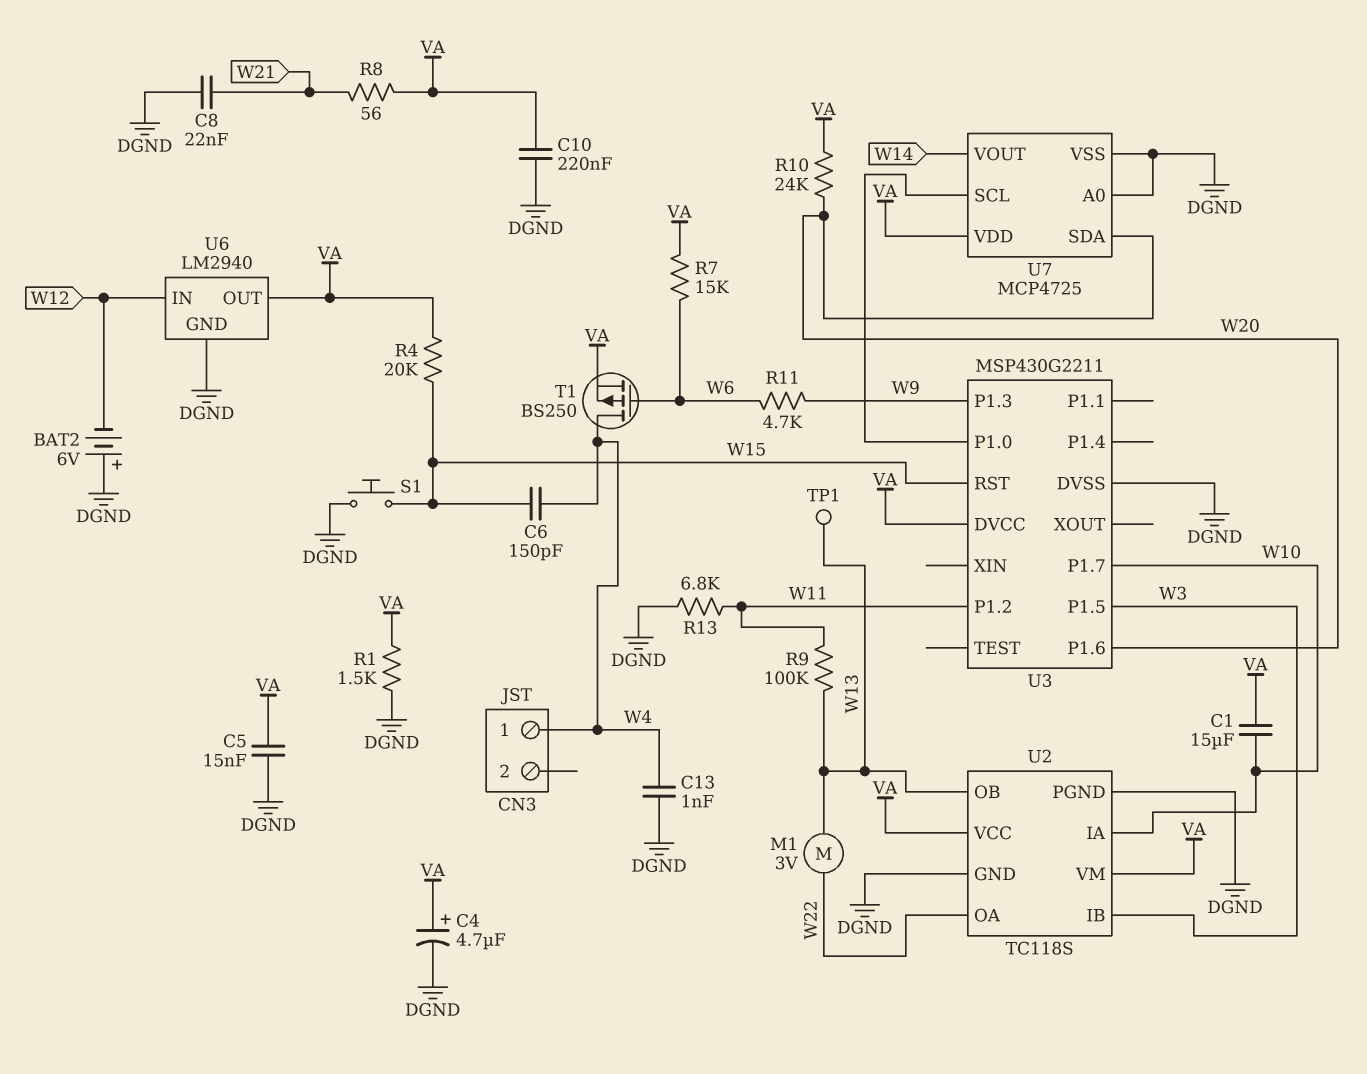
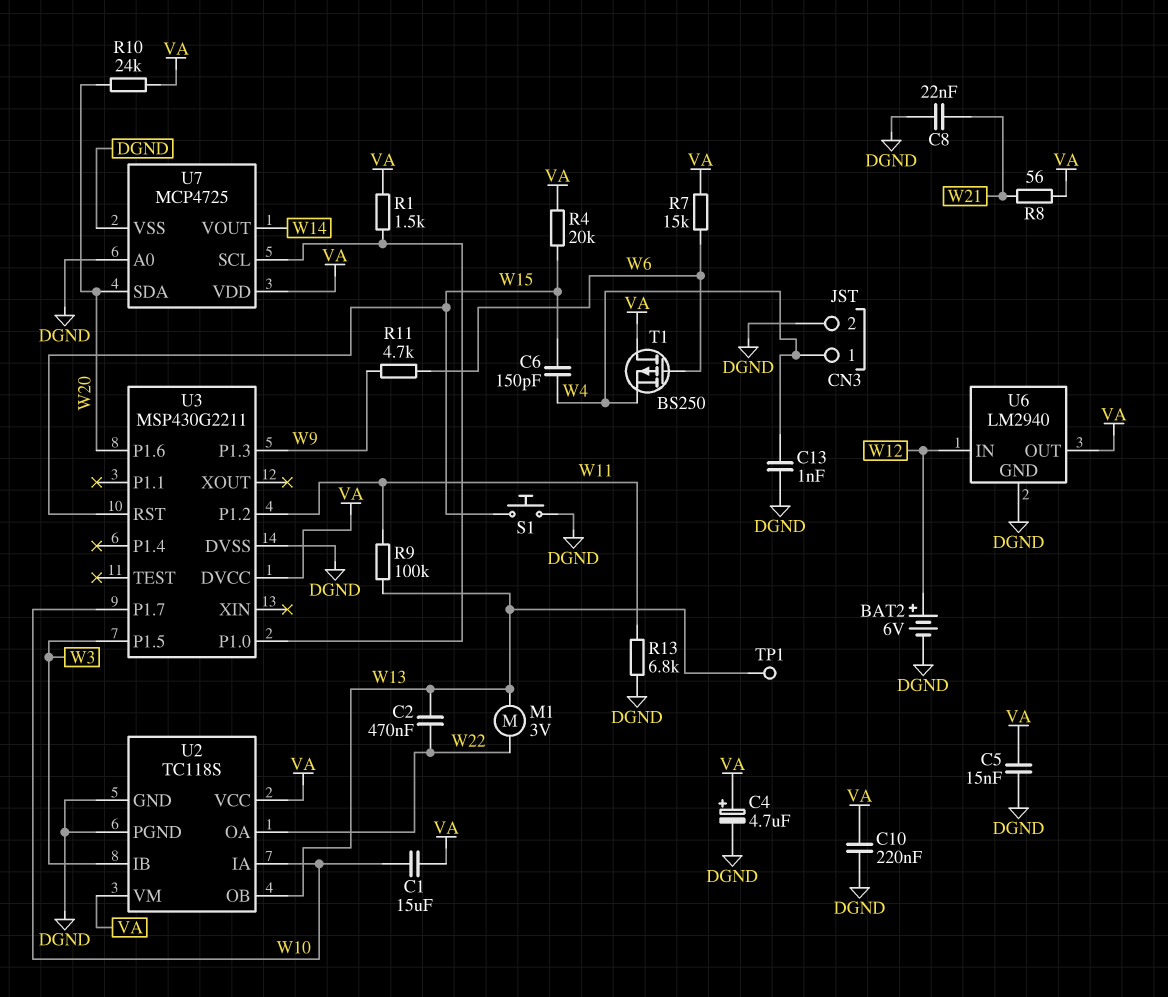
BAT2: 6V (plus DGND, minus W12) -> 6V (plus W12, minus DGND)
C2: none -> 470nF (W13, W22)
CN3 pin 2: none -> DGND
R1: 1.5k (DGND, VA) -> 1.5k (U3/P1.0, VA)
T1: PMOS BS250 (G W6, D W4, S VA) -> PMOS BS250 (G W6, D VA, S W4)

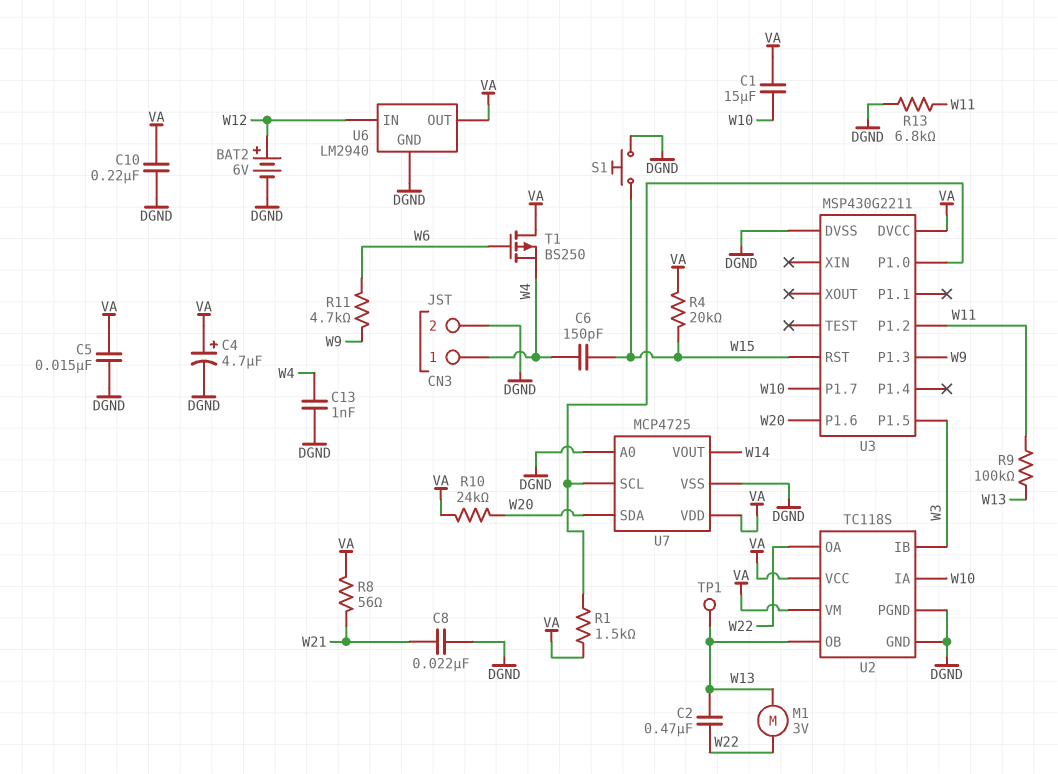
R7: 15k (VA, W6) -> none

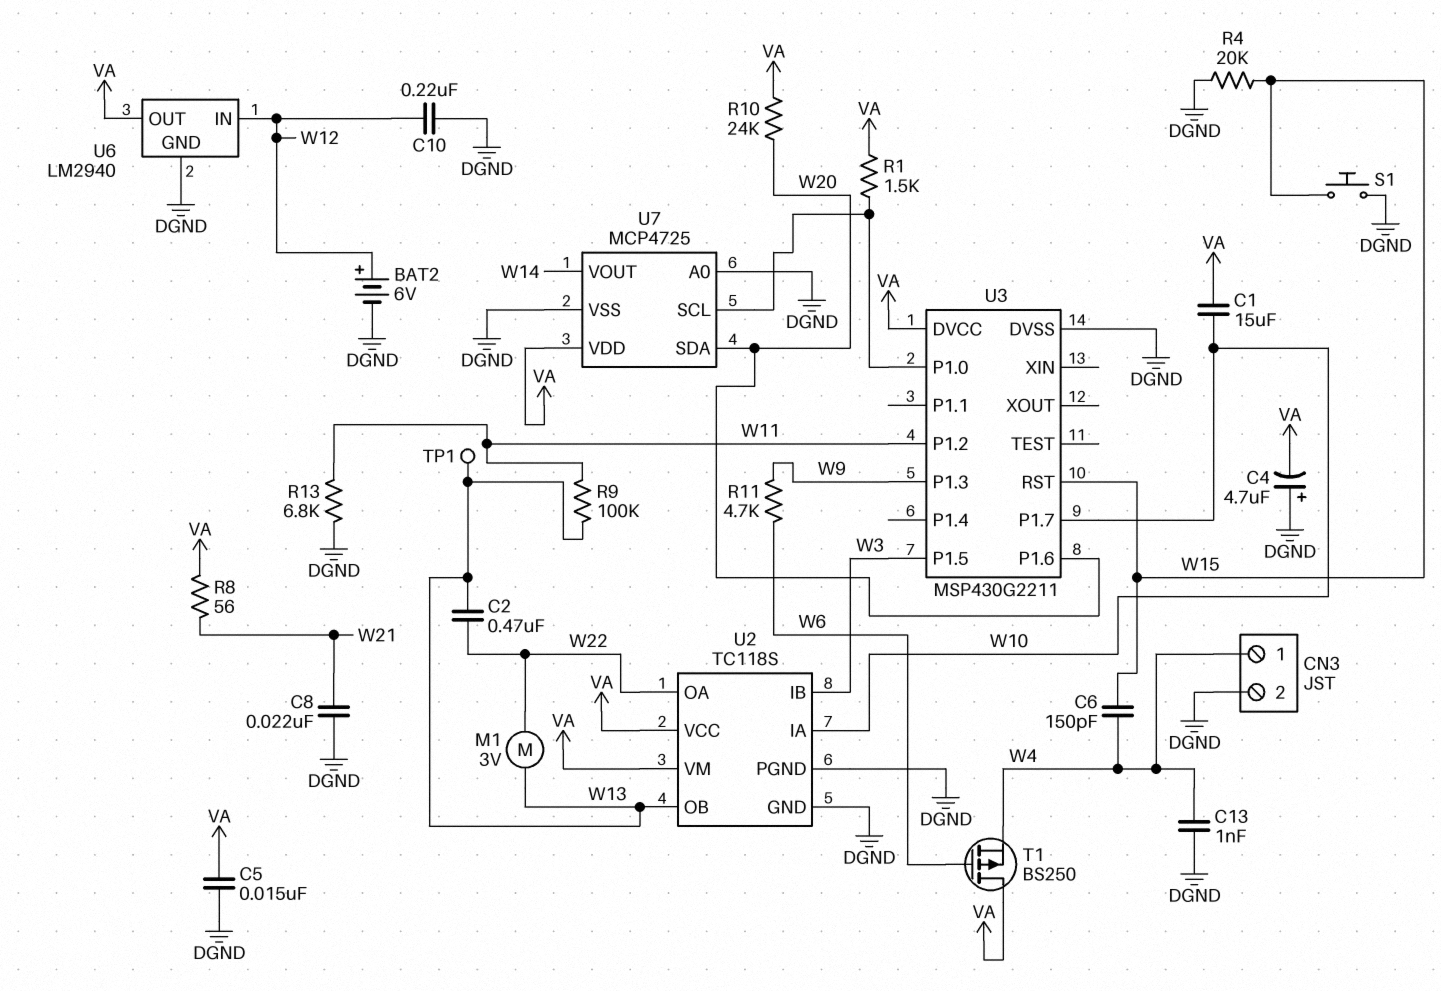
C4: 4.7uF (plus VA, minus DGND) -> 4.7uF (plus DGND, minus VA)
C10: 220nF (DGND, VA) -> 220nF (DGND, W12)
R4: 20k (VA, W15) -> 20k (DGND, W15)

